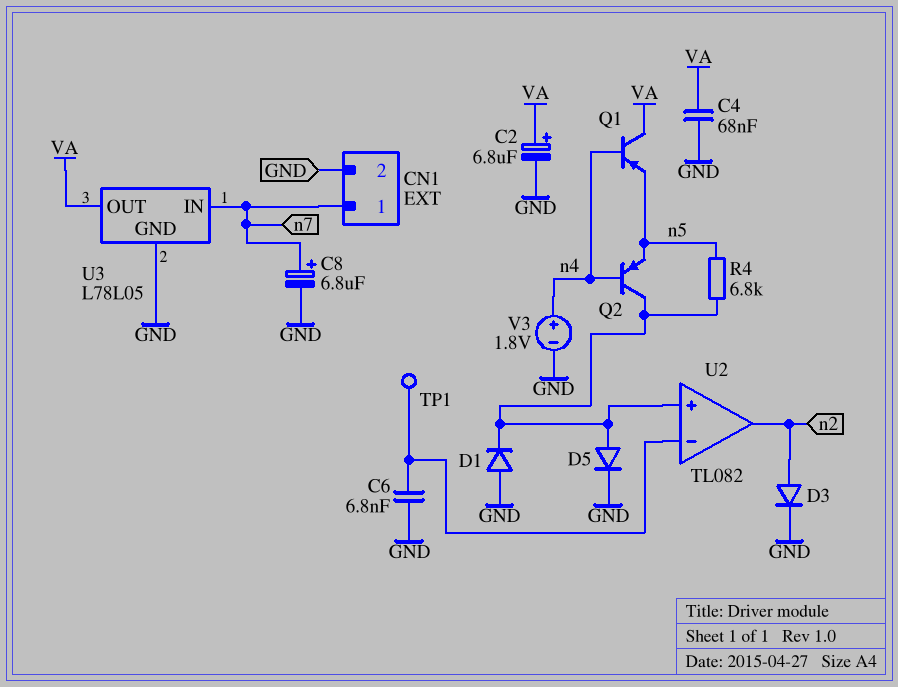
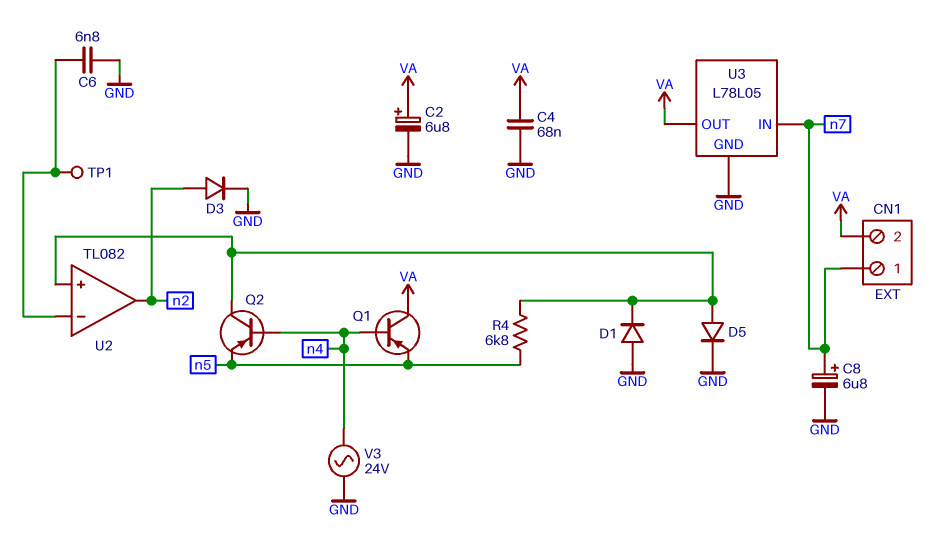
CN1 pin 2: GND -> VA
V3: 1.8V (plus n4, minus GND) -> AC 24V (GND, n4)

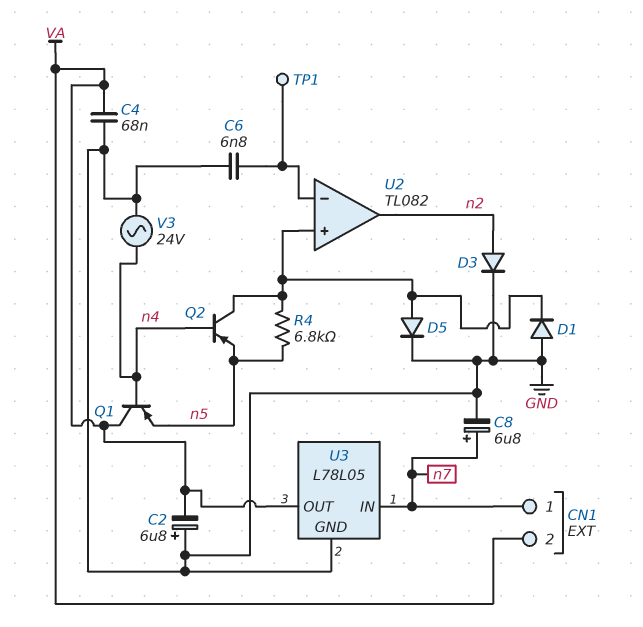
C2: 6.8uF (plus VA, minus GND) -> 6.8uF (plus GND, minus VA)

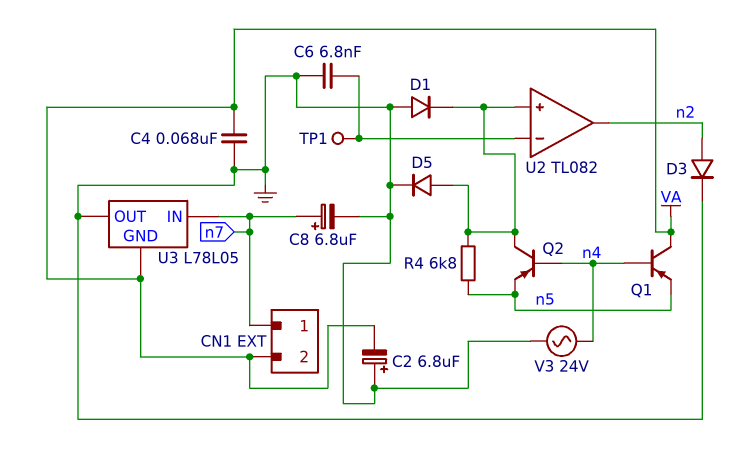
U3 pin GND: GND -> VA
U3 pin OUT: VA -> GND

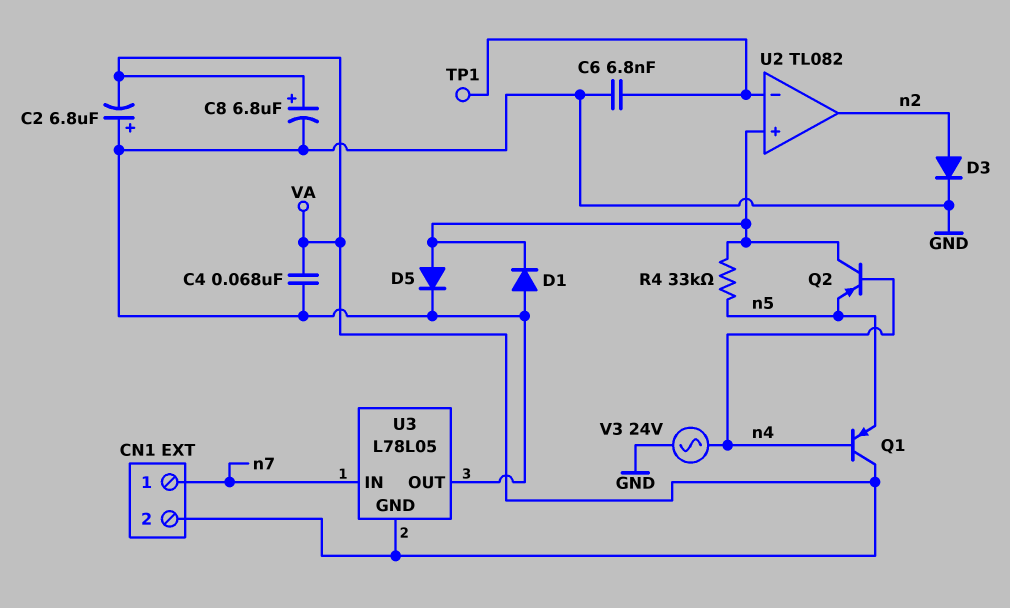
C8: 6.8uF (plus n7, minus GND) -> 6.8uF (plus VA, minus GND)
R4: 6.8k (U2/in+, n5) -> 33k (U2/in+, n5)

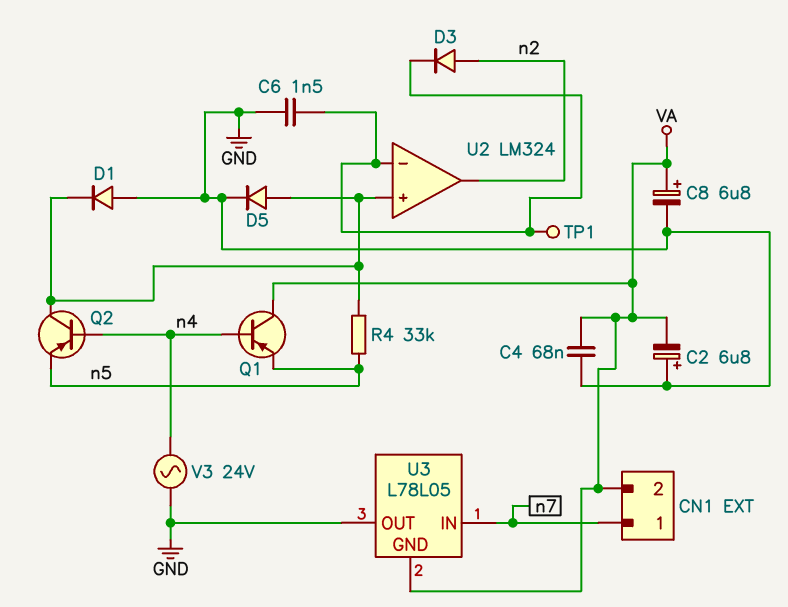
C6: 6.8nF (GND, U2/in-) -> 1.5nF (GND, U2/in-)
D3: diode (A n2, K GND) -> diode (A n2, K U2/in-)
U2: TL082 -> LM324

